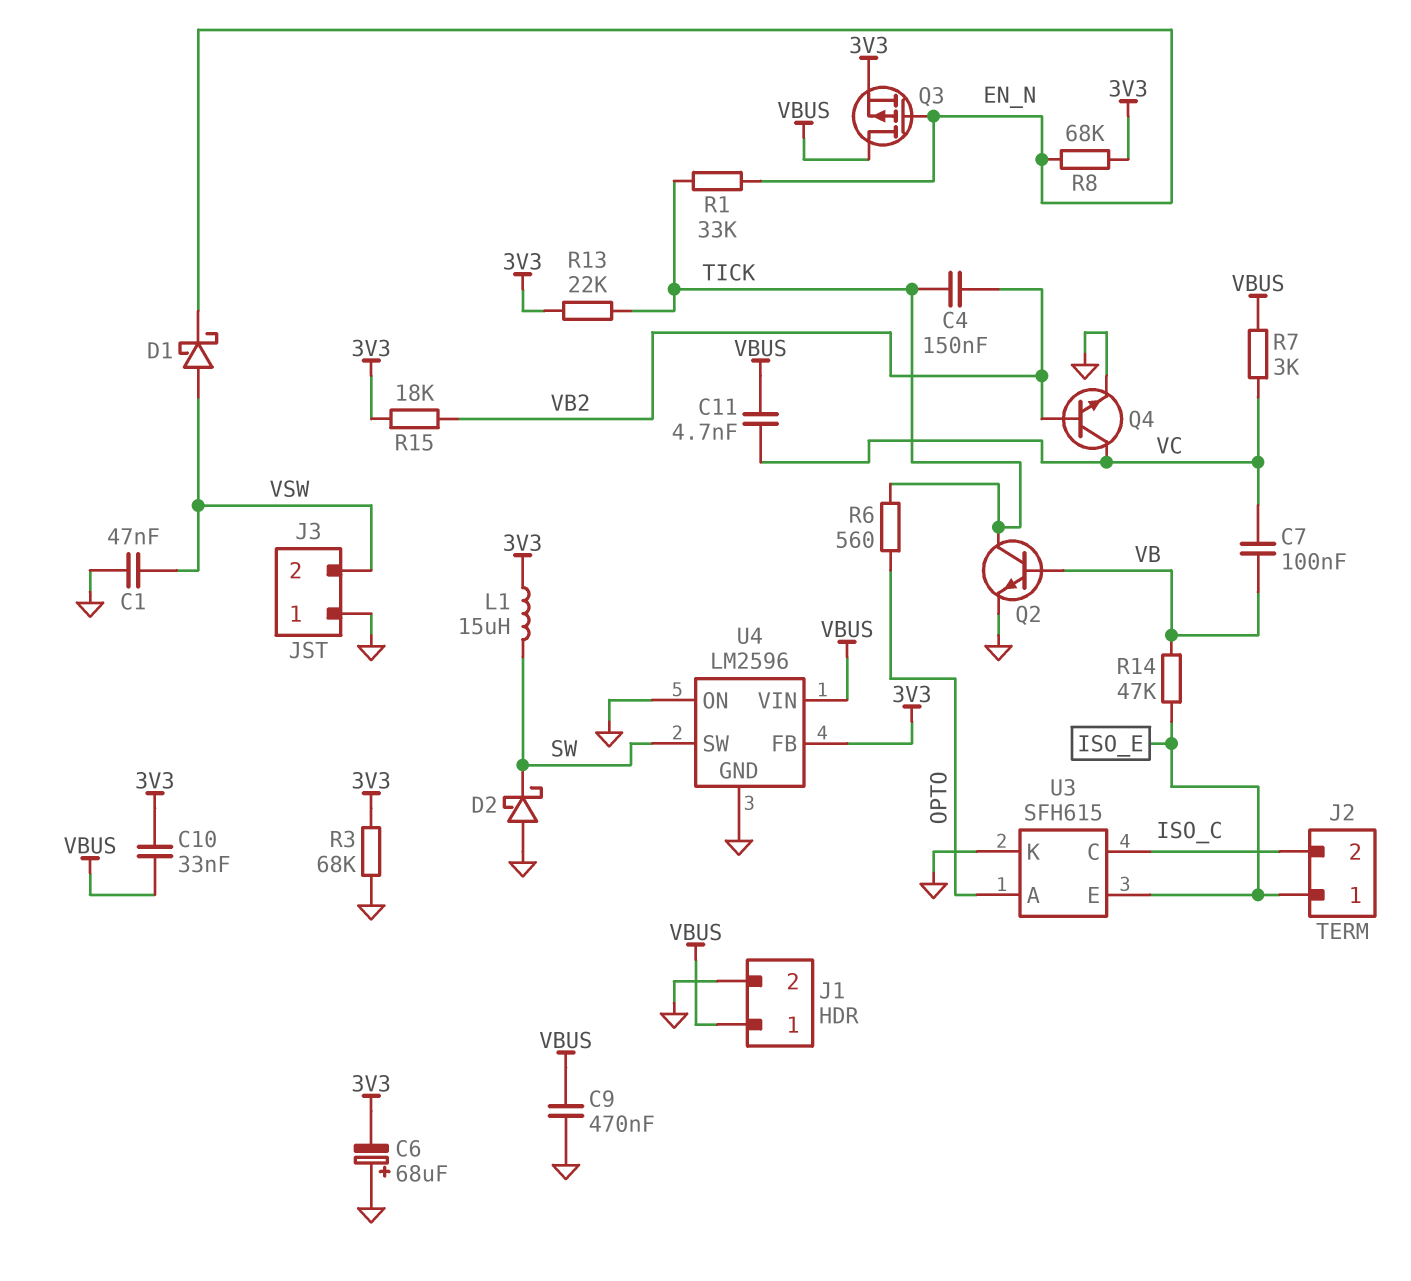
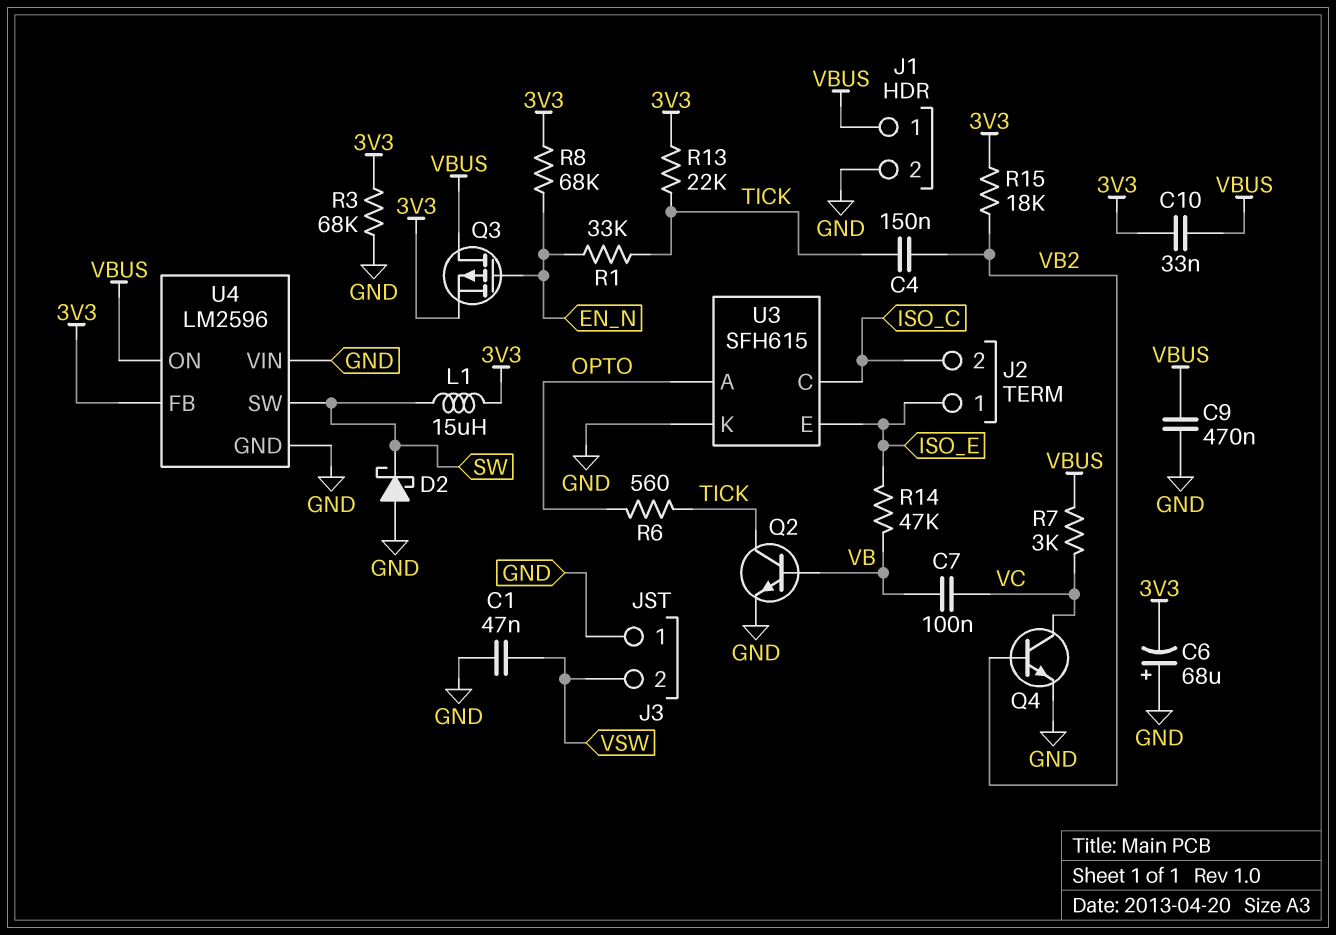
C11: 4.7nF (VBUS, VC) -> none
D1: schottky (A VSW, K EN_N) -> none
U4 pin ON: GND -> VBUS
U4 pin VIN: VBUS -> GND

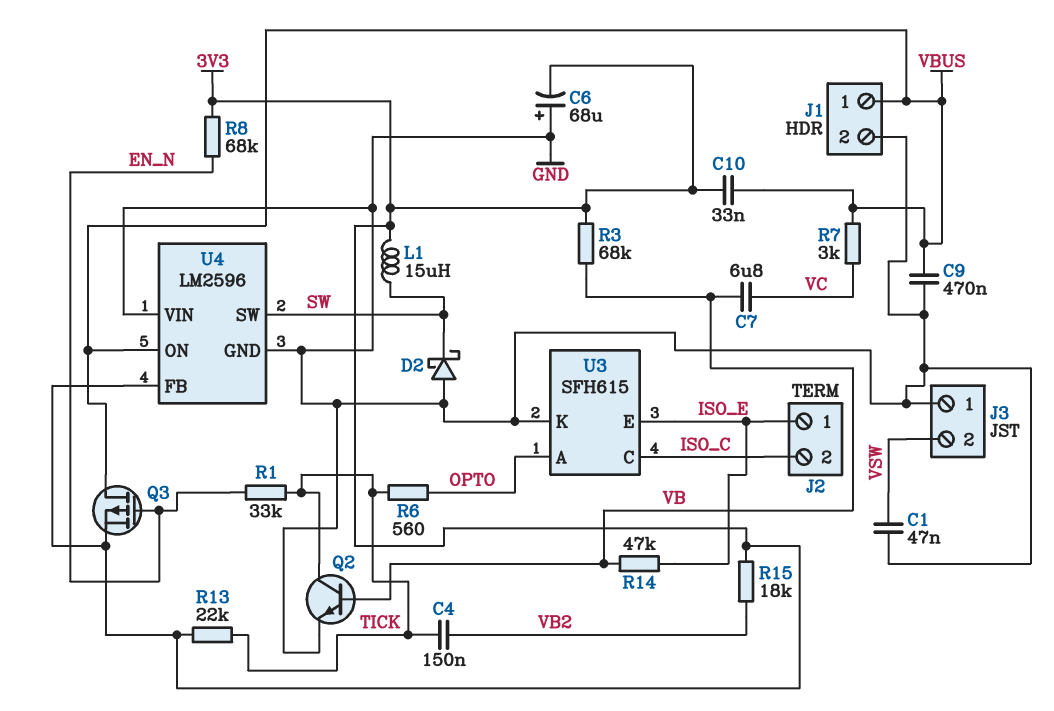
C7: 100nF (VB, VC) -> 6.8uF (VB, VC)
Q4: NPN (B VB2, C VC, E GND) -> none
R3: 68k (3V3, GND) -> 68k (3V3, VB)

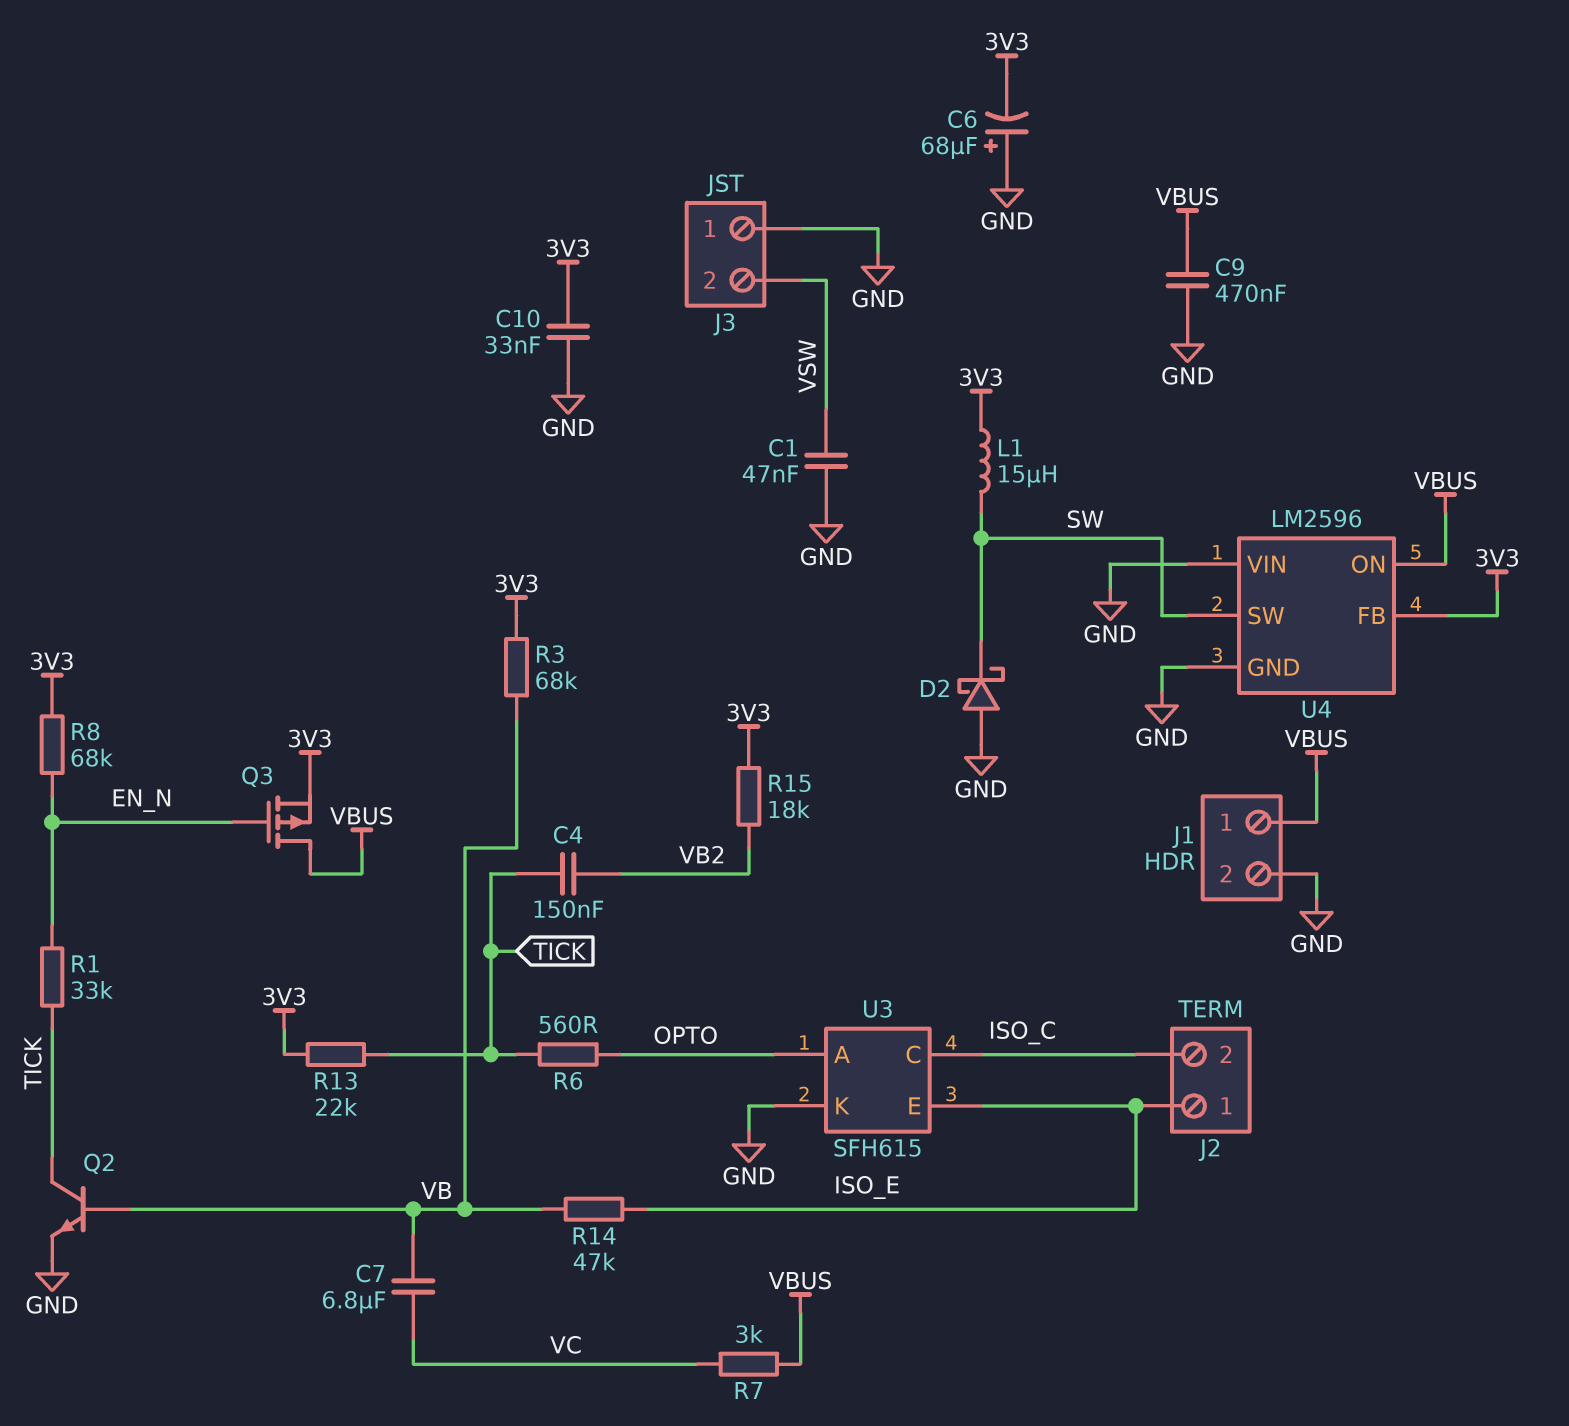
C10: 33nF (3V3, VBUS) -> 33nF (3V3, GND)

